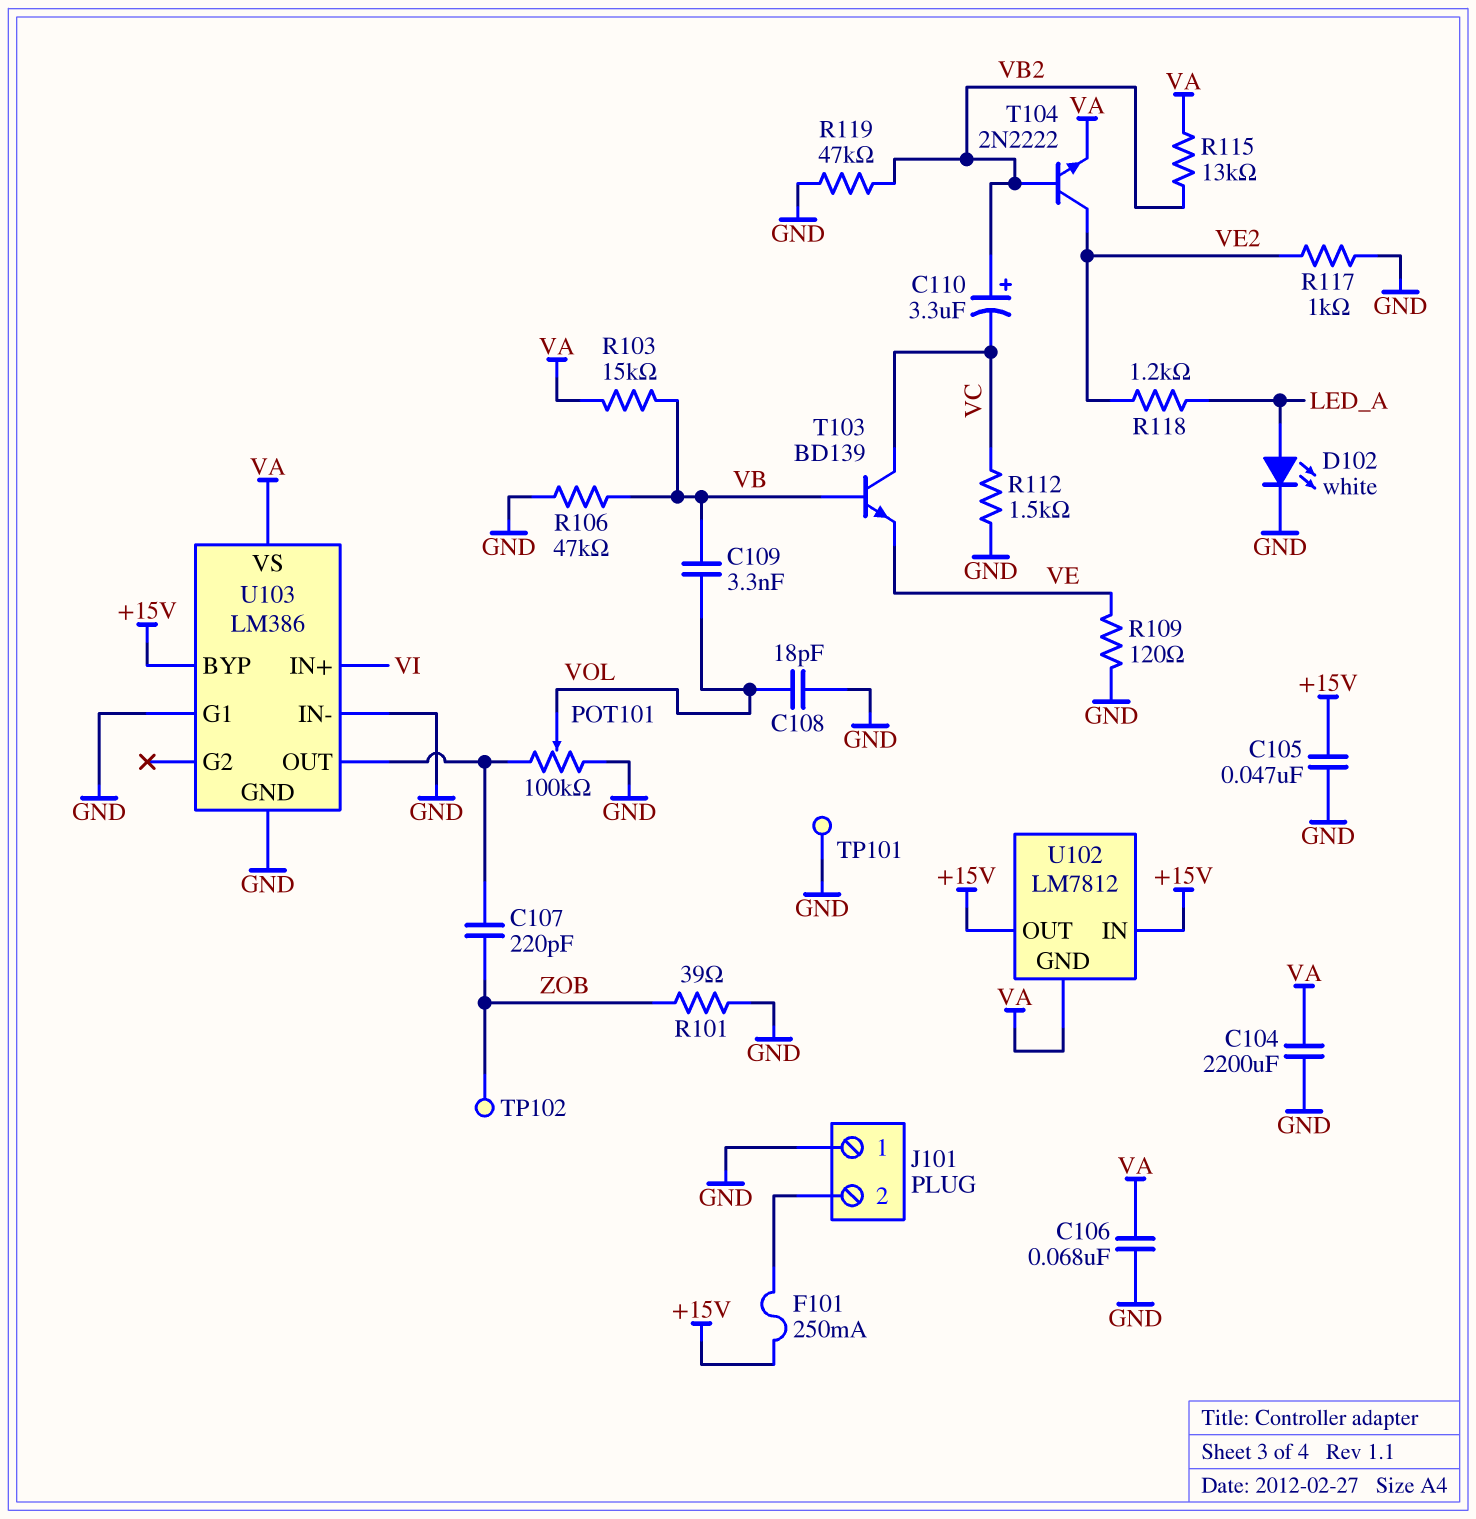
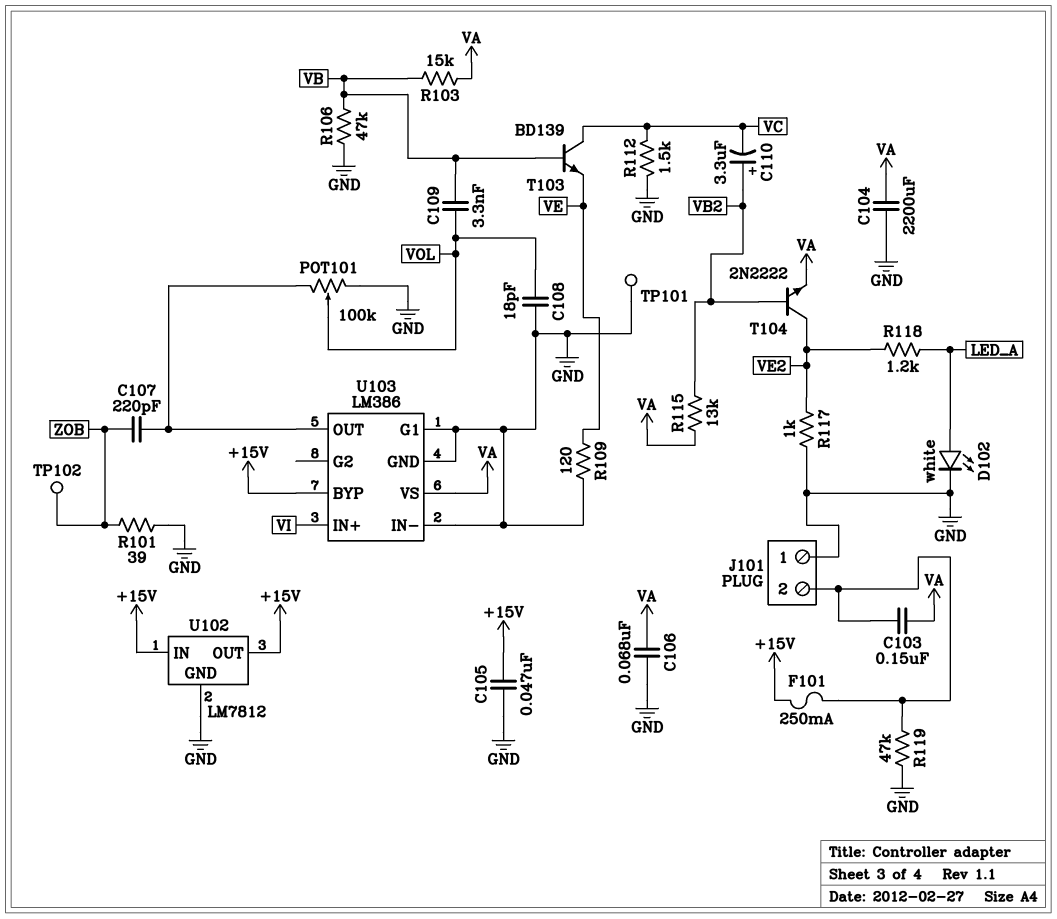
C103: none -> 150nF (J101/2, VA)
R119: 47k (GND, VB2) -> 47k (GND, J101/2)
U102 pin GND: VA -> GND

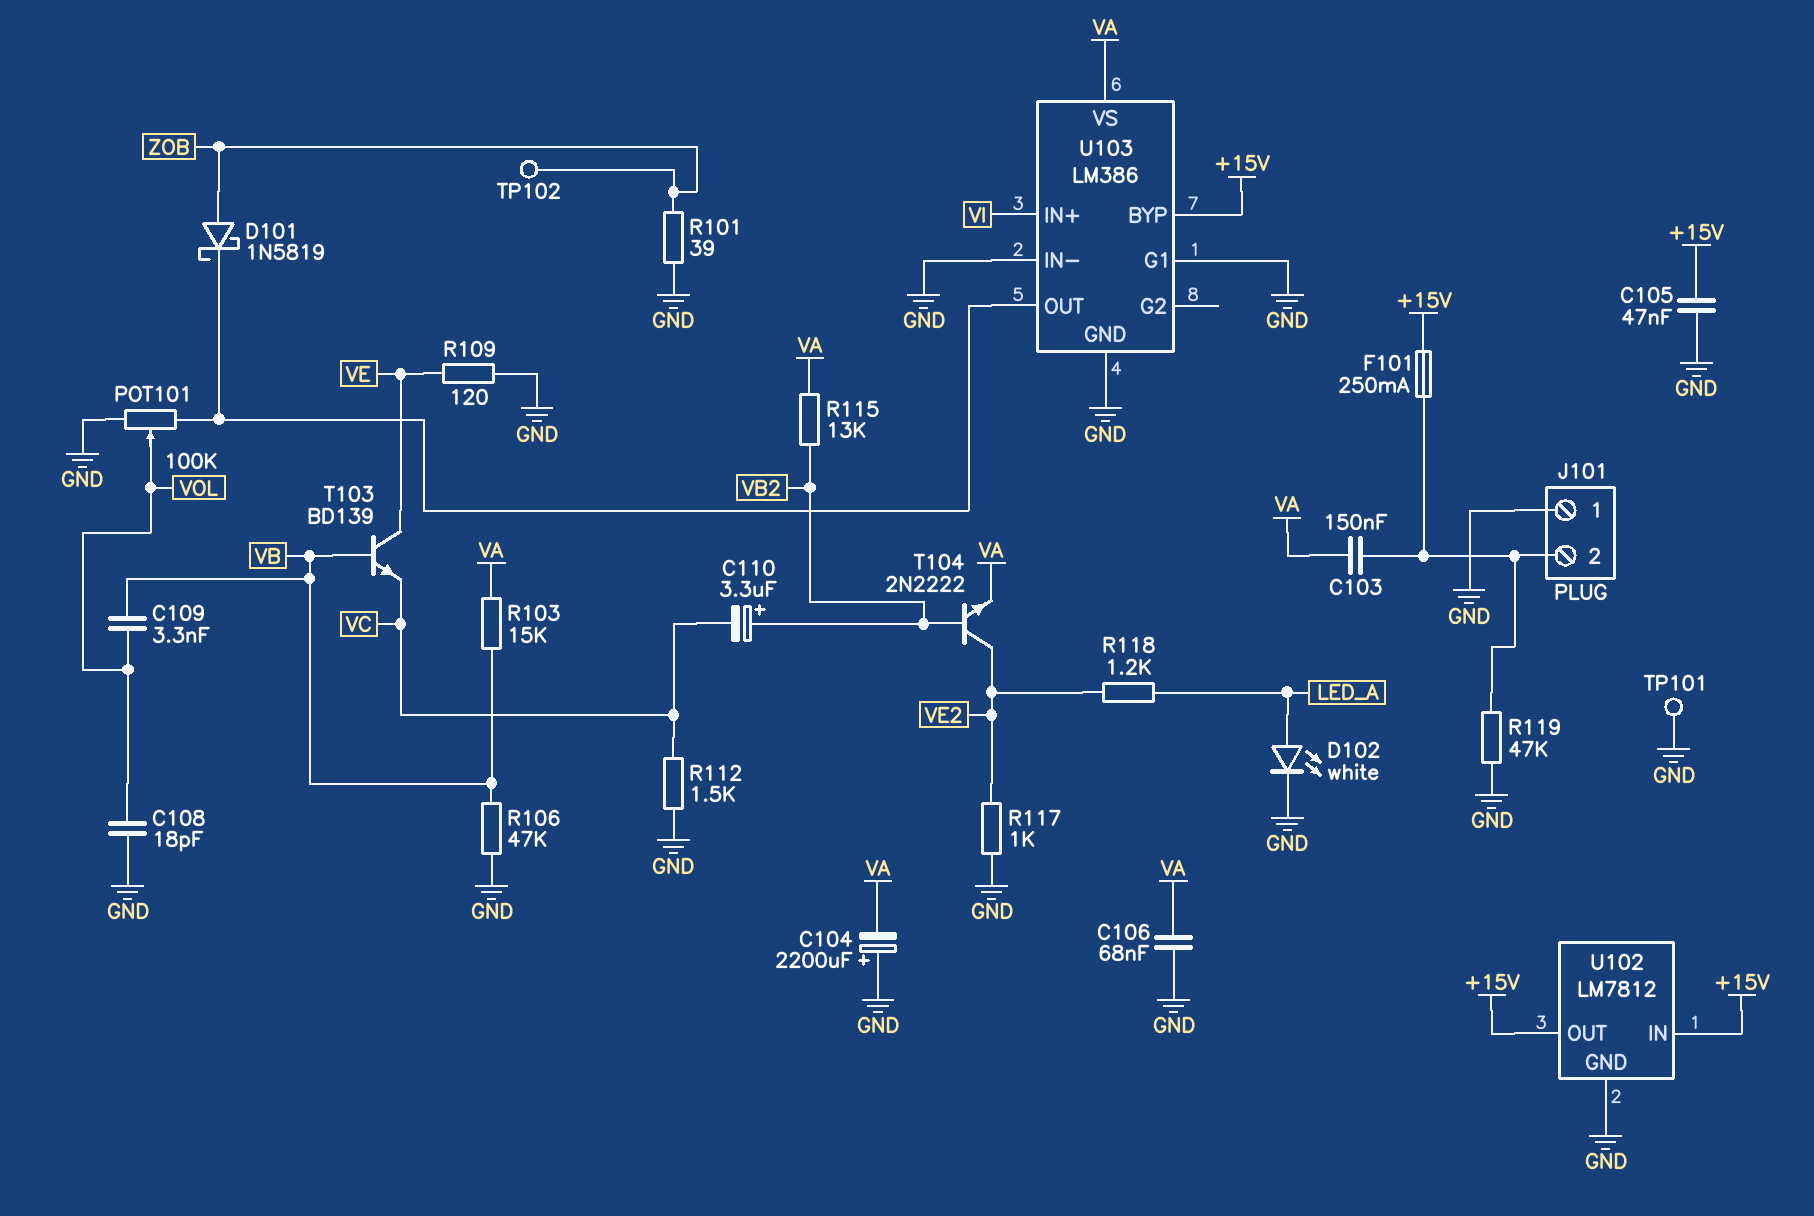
C104: 2200uF (GND, VA) -> 2200uF (plus GND, minus VA)
C107: 220pF (U103/OUT, ZOB) -> none
D101: none -> schottky 1N5819 (A ZOB, K U103/OUT)
T103: NPN BD139 (B VB, C VC, E VE) -> NPN BD139 (B VB, C VE, E VC)

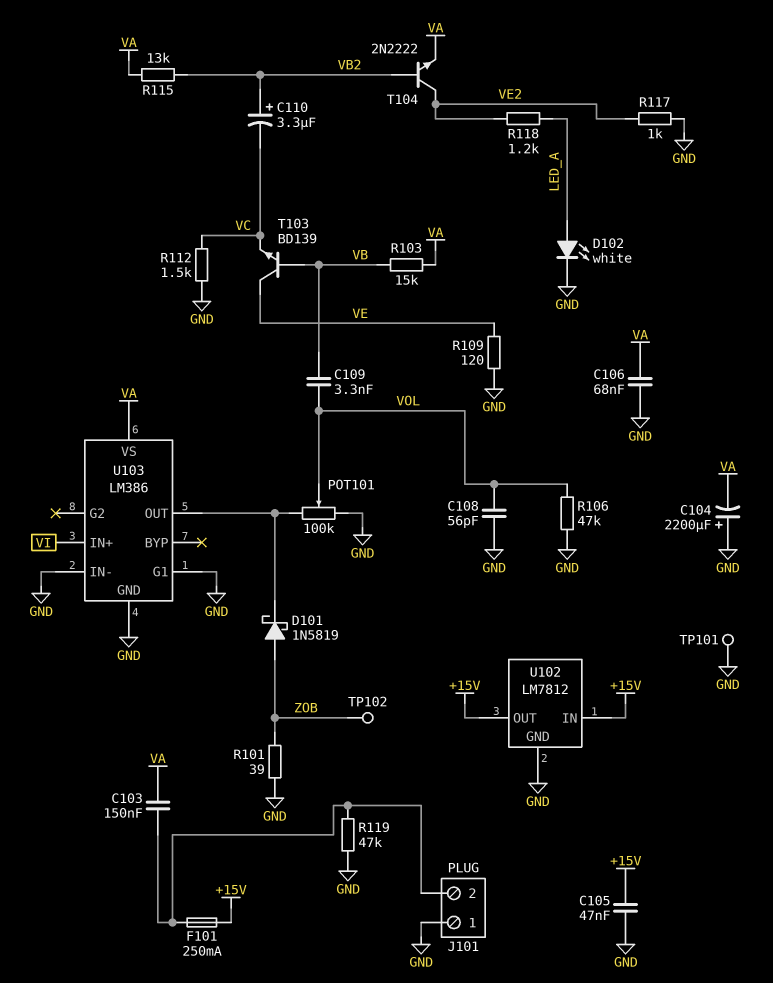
C108: 18pF (GND, VOL) -> 56pF (GND, VOL)
R106: 47k (GND, VB) -> 47k (GND, VOL)
U103 pin BYP: +15V -> none

